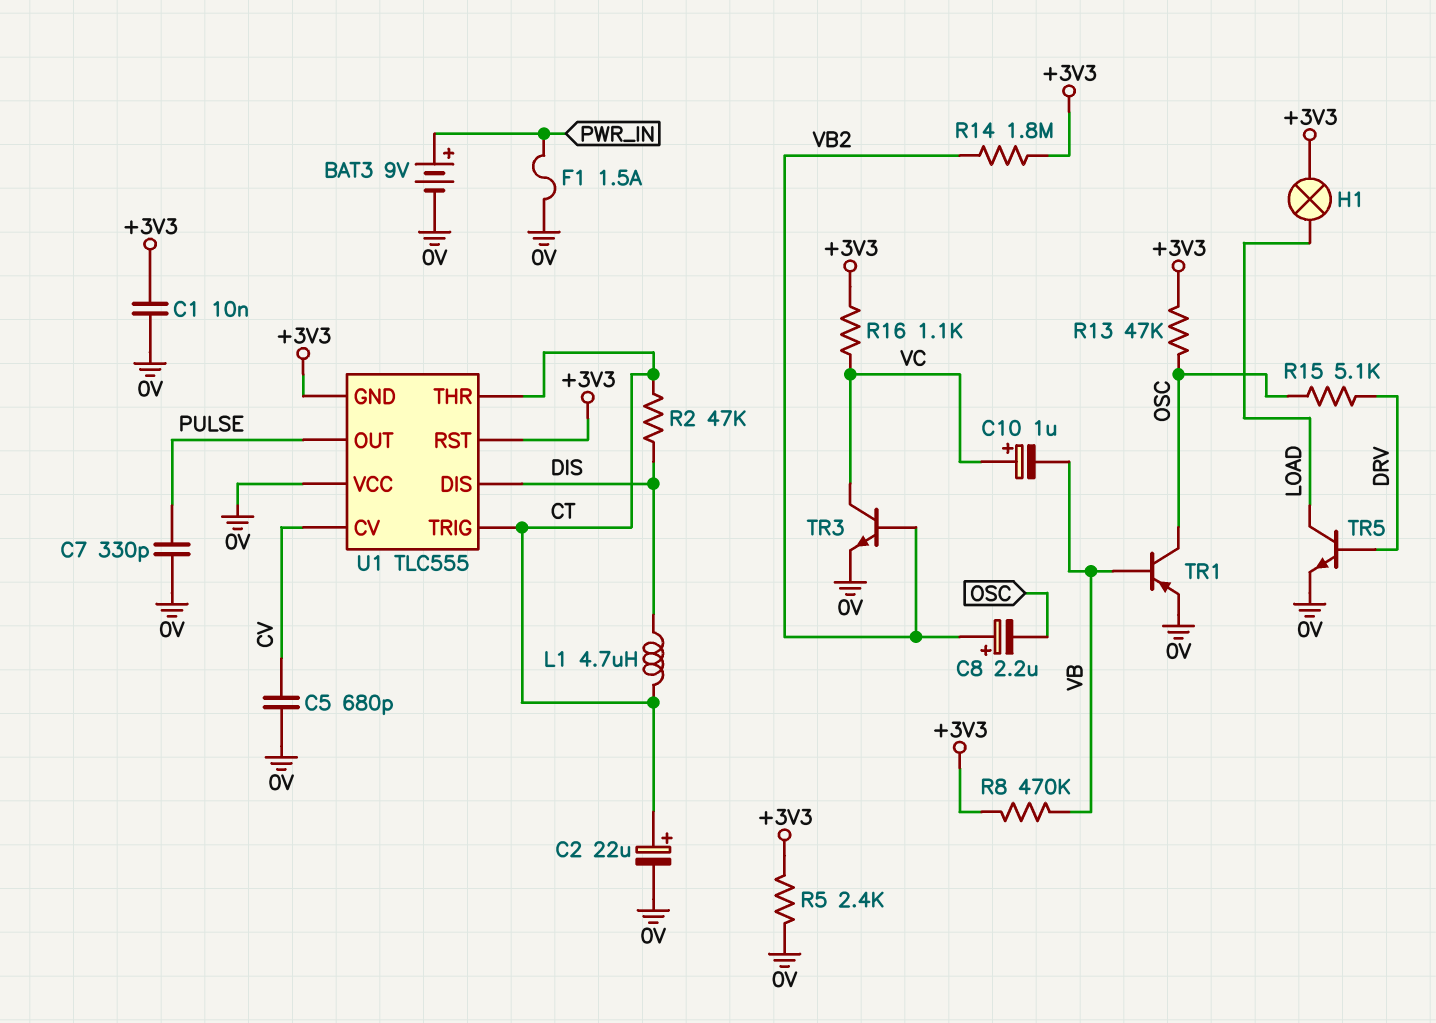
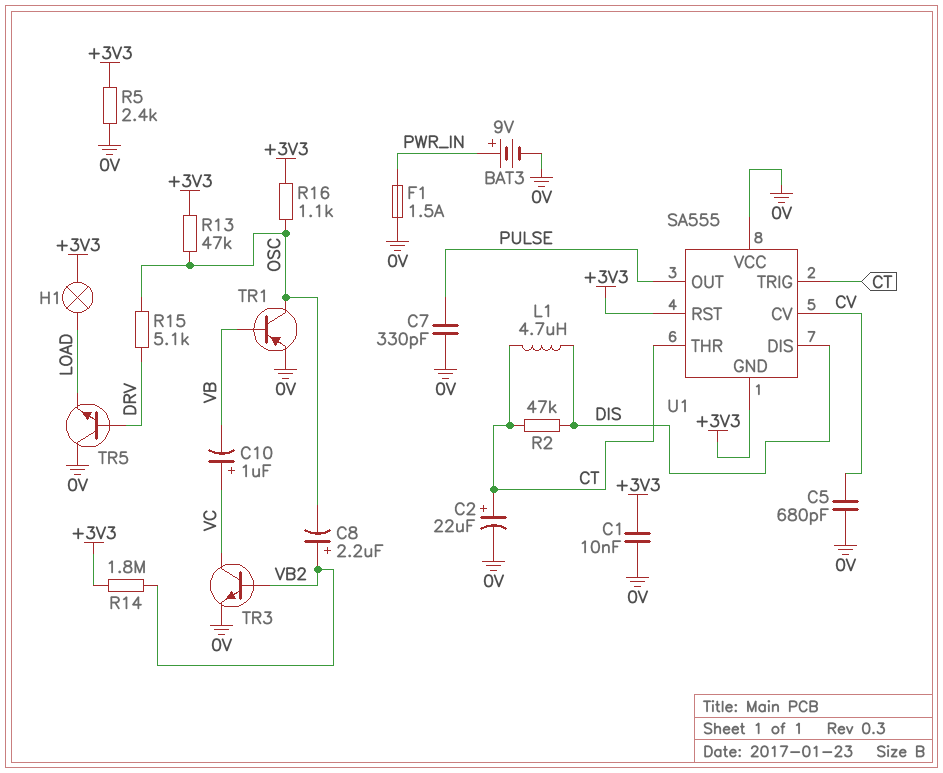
R8: 470k (+3V3, VB) -> none
R16: 1.1k (+3V3, VC) -> 1.1k (+3V3, OSC)
TR5: NPN (B DRV, C LOAD, E 0V) -> NPN (B DRV, C 0V, E LOAD)
U1: TLC555 -> SA555

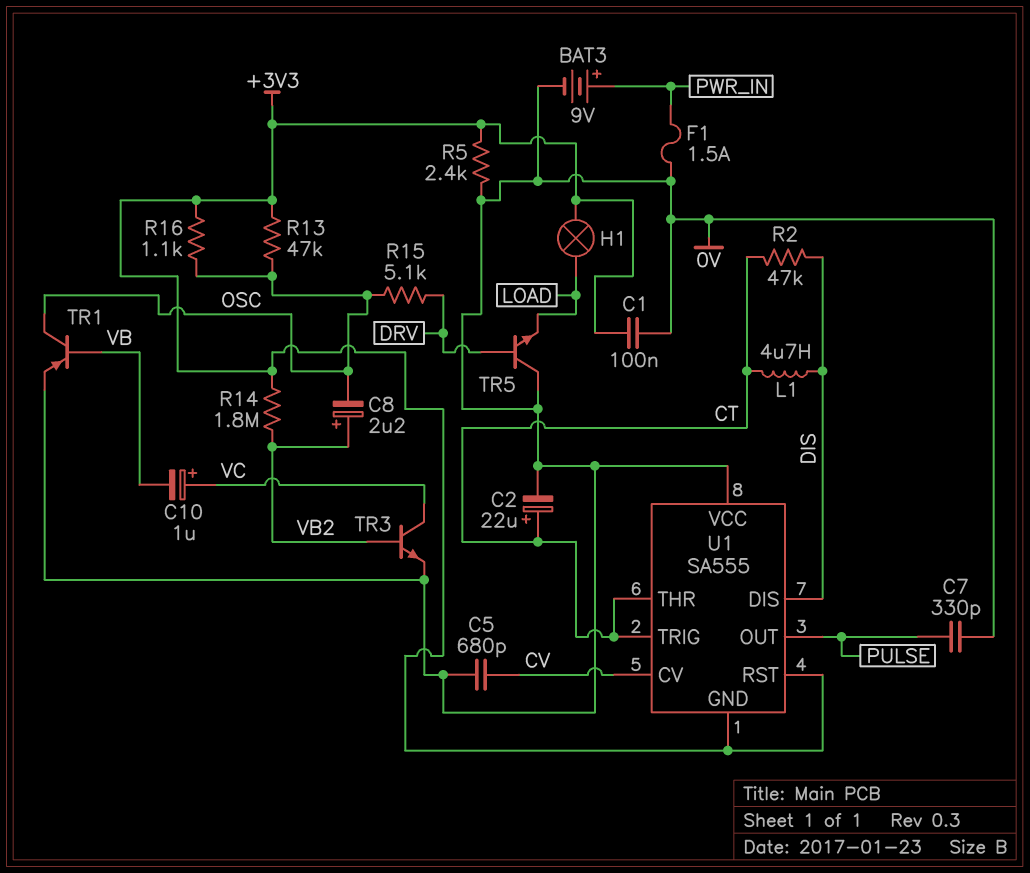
C1: 10nF (+3V3, 0V) -> 100nF (+3V3, 0V)

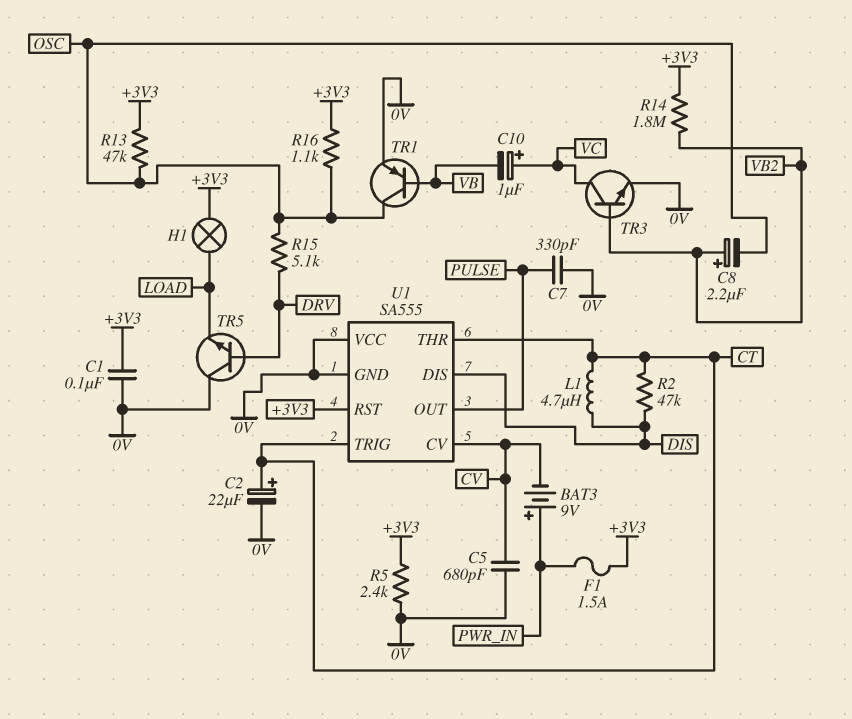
BAT3: 9V (plus PWR_IN, minus 0V) -> 9V (plus PWR_IN, minus CV)
F1: 1.5A (0V, PWR_IN) -> 1.5A (+3V3, PWR_IN)
U1 pin GND: +3V3 -> 0V

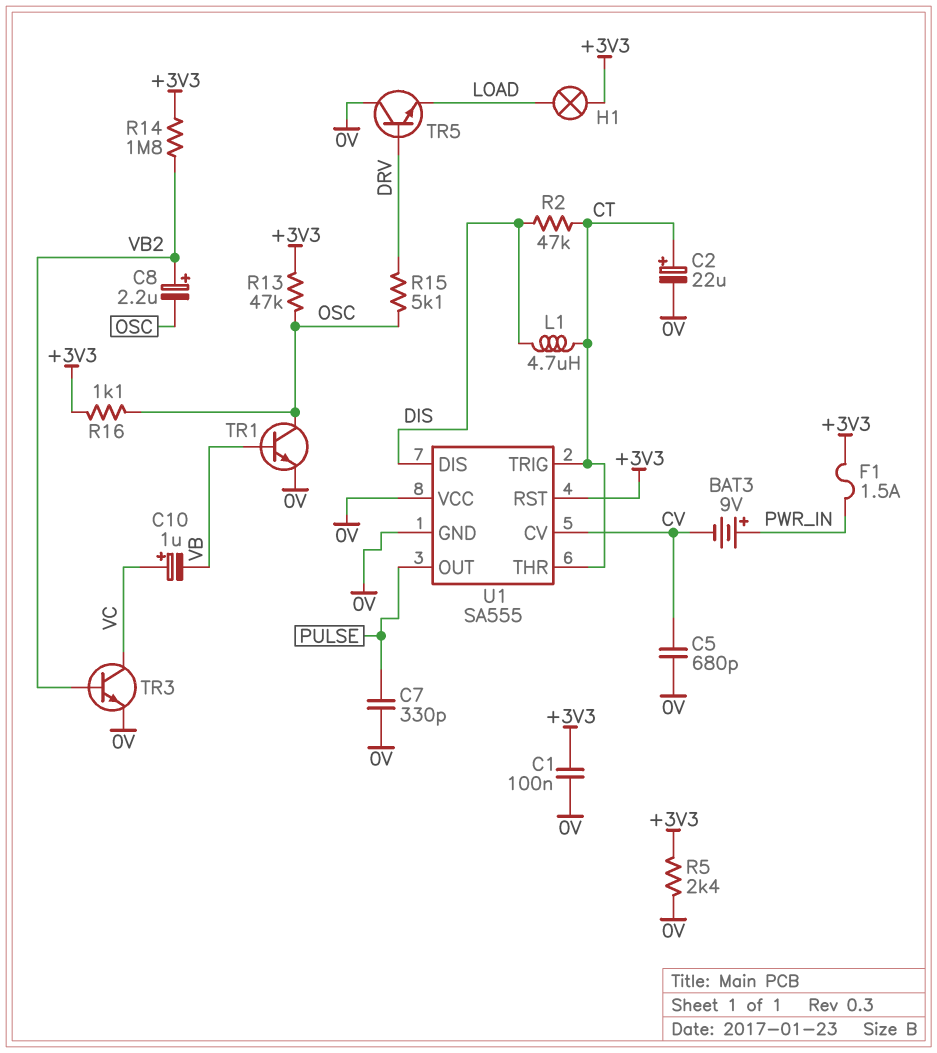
TR1: PNP (B VB, C OSC, E 0V) -> NPN (B VB, C OSC, E 0V)

